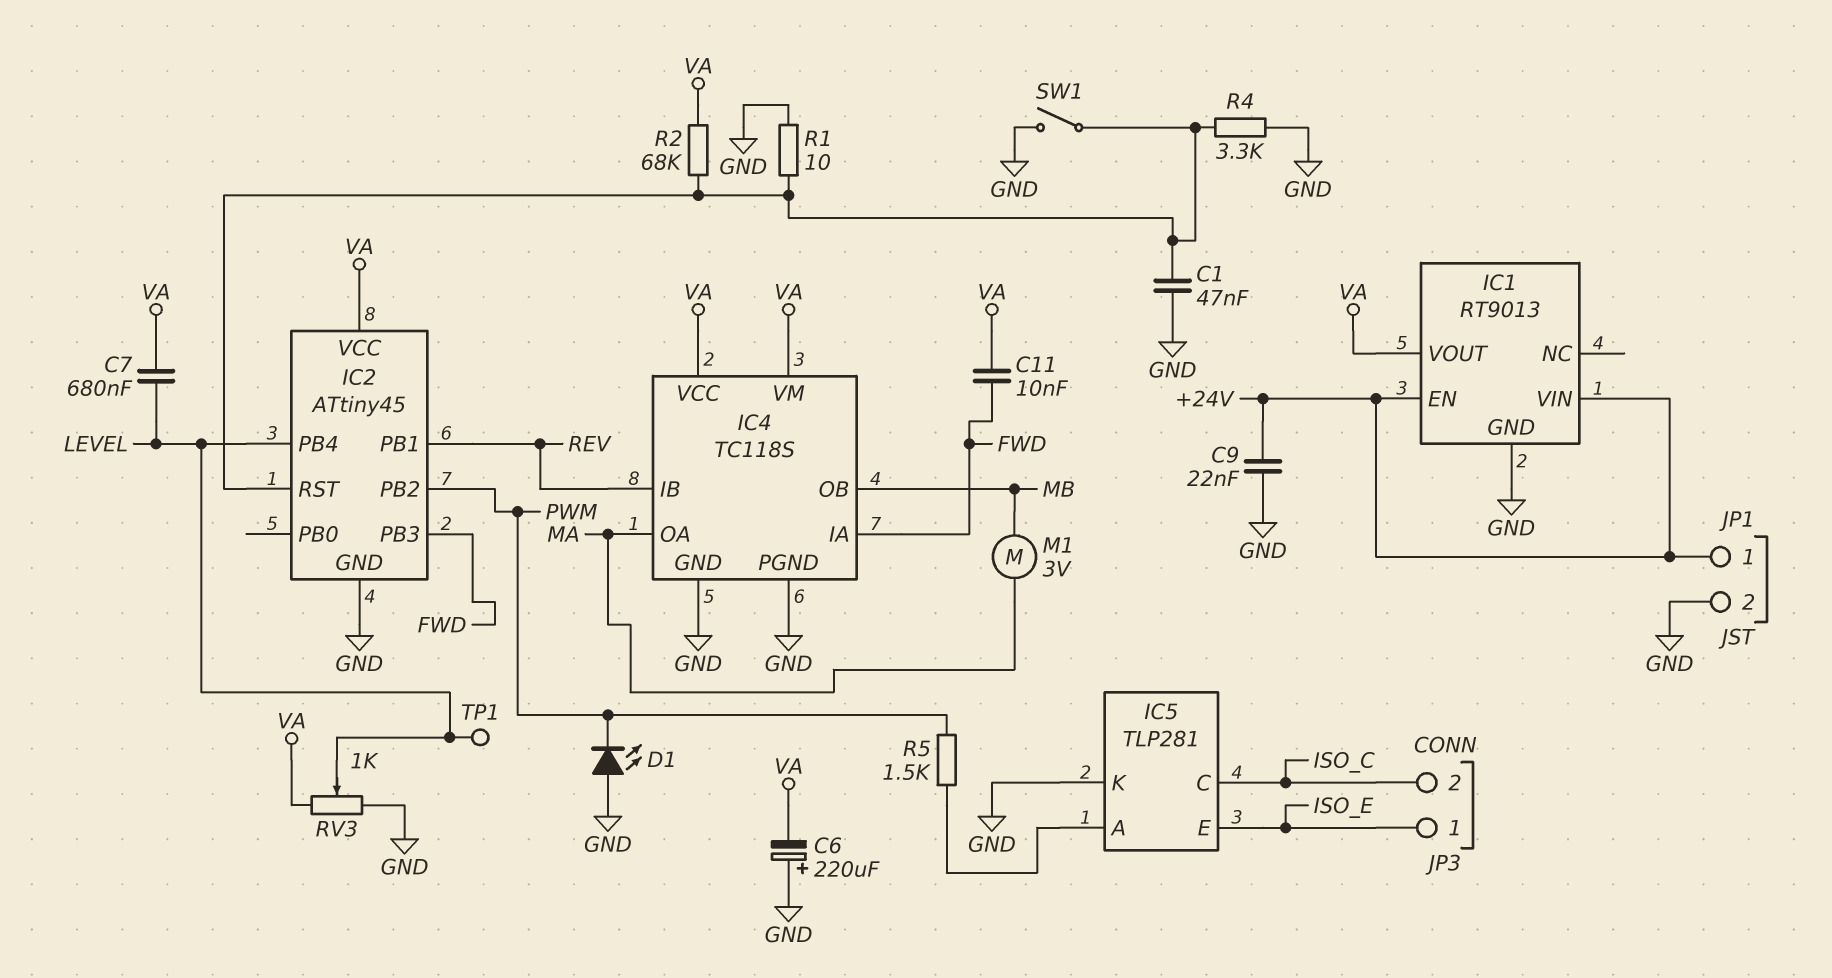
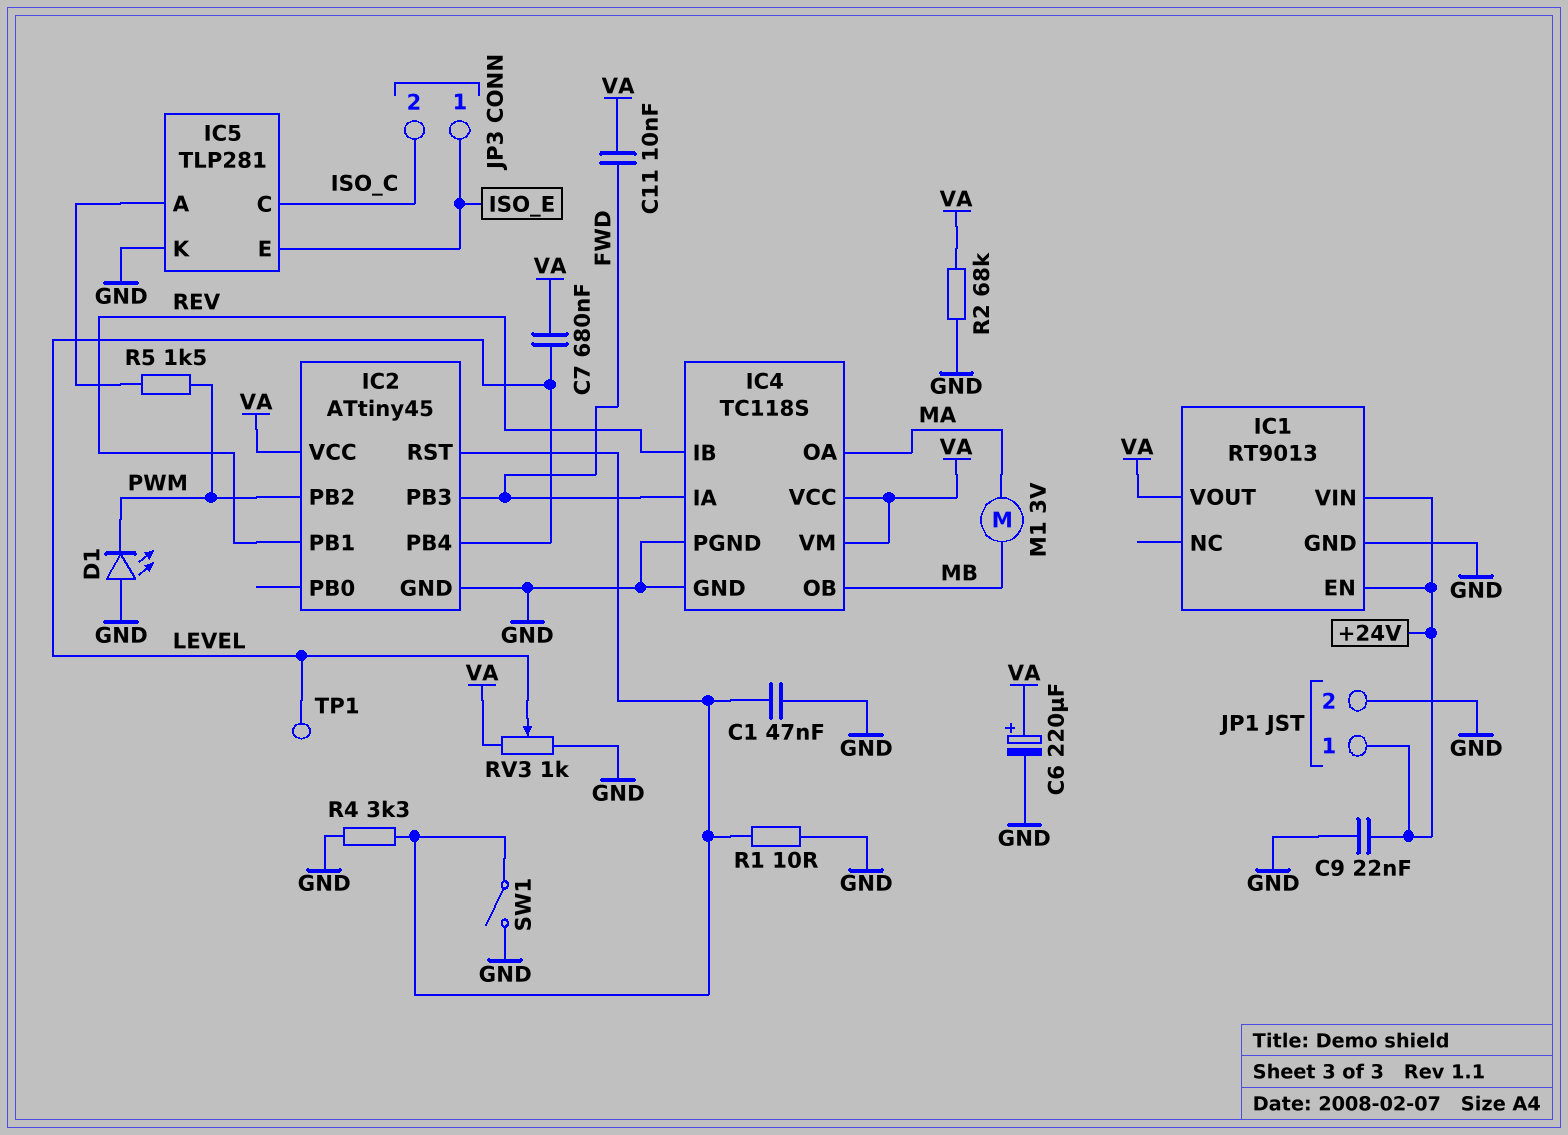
C6: 220uF (plus GND, minus VA) -> 220uF (plus VA, minus GND)
R2: 68k (IC2/RST, VA) -> 68k (GND, VA)

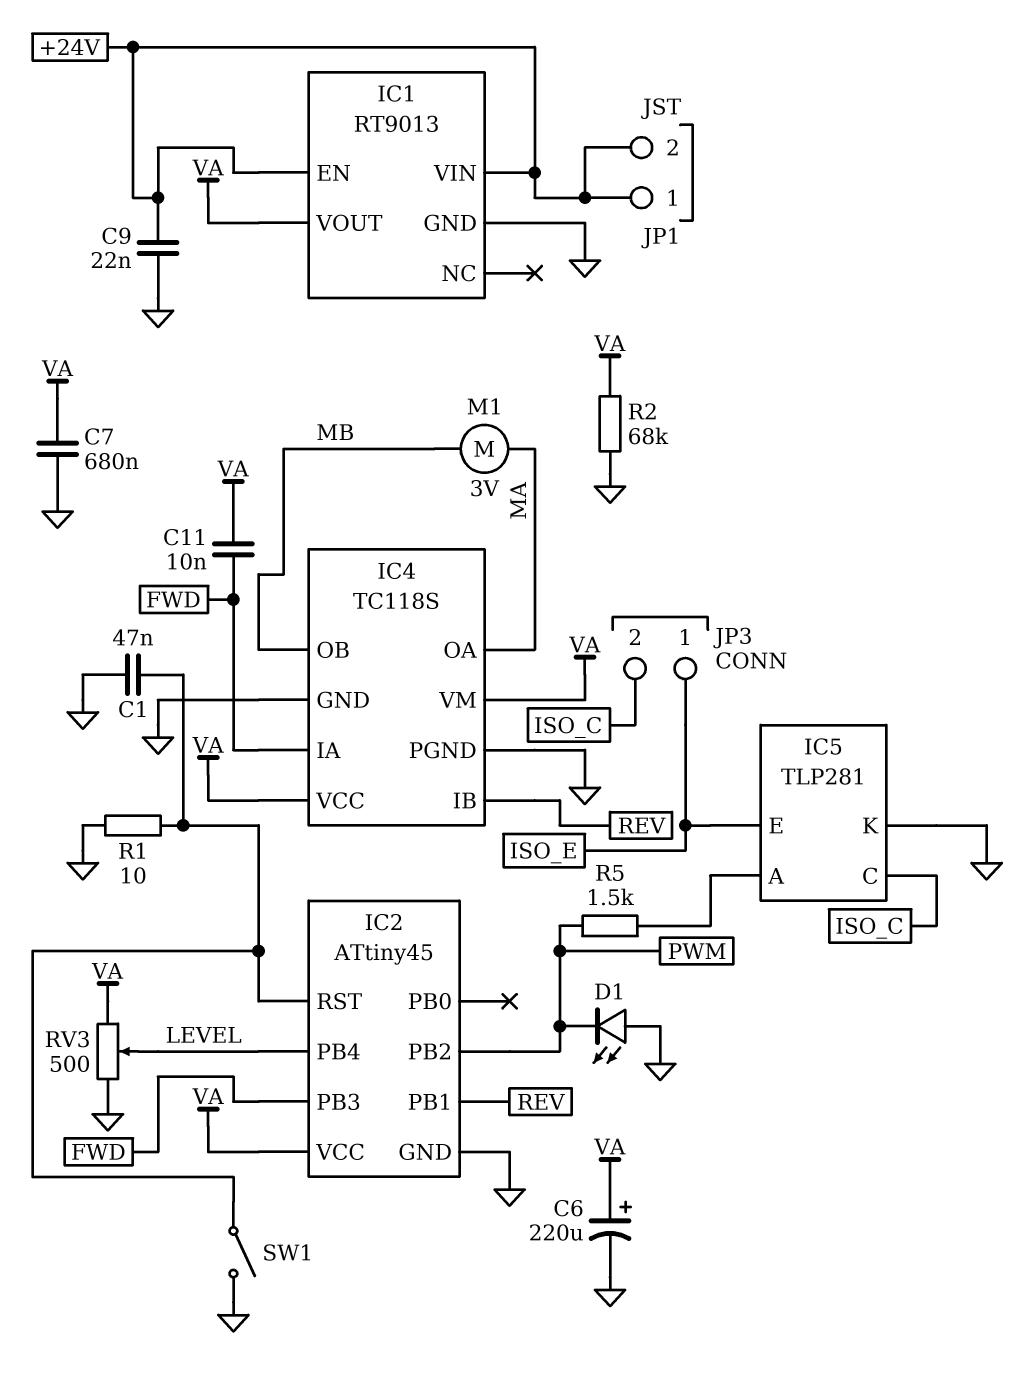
C7: 680nF (LEVEL, VA) -> 680nF (GND, VA)
JP1 pin 2: GND -> +24V
R4: 3.3k (GND, IC2/RST) -> none
RV3: 1k (GND, VA, wiper LEVEL) -> 500 (GND, VA, wiper LEVEL)
TP1: test point (LEVEL) -> none

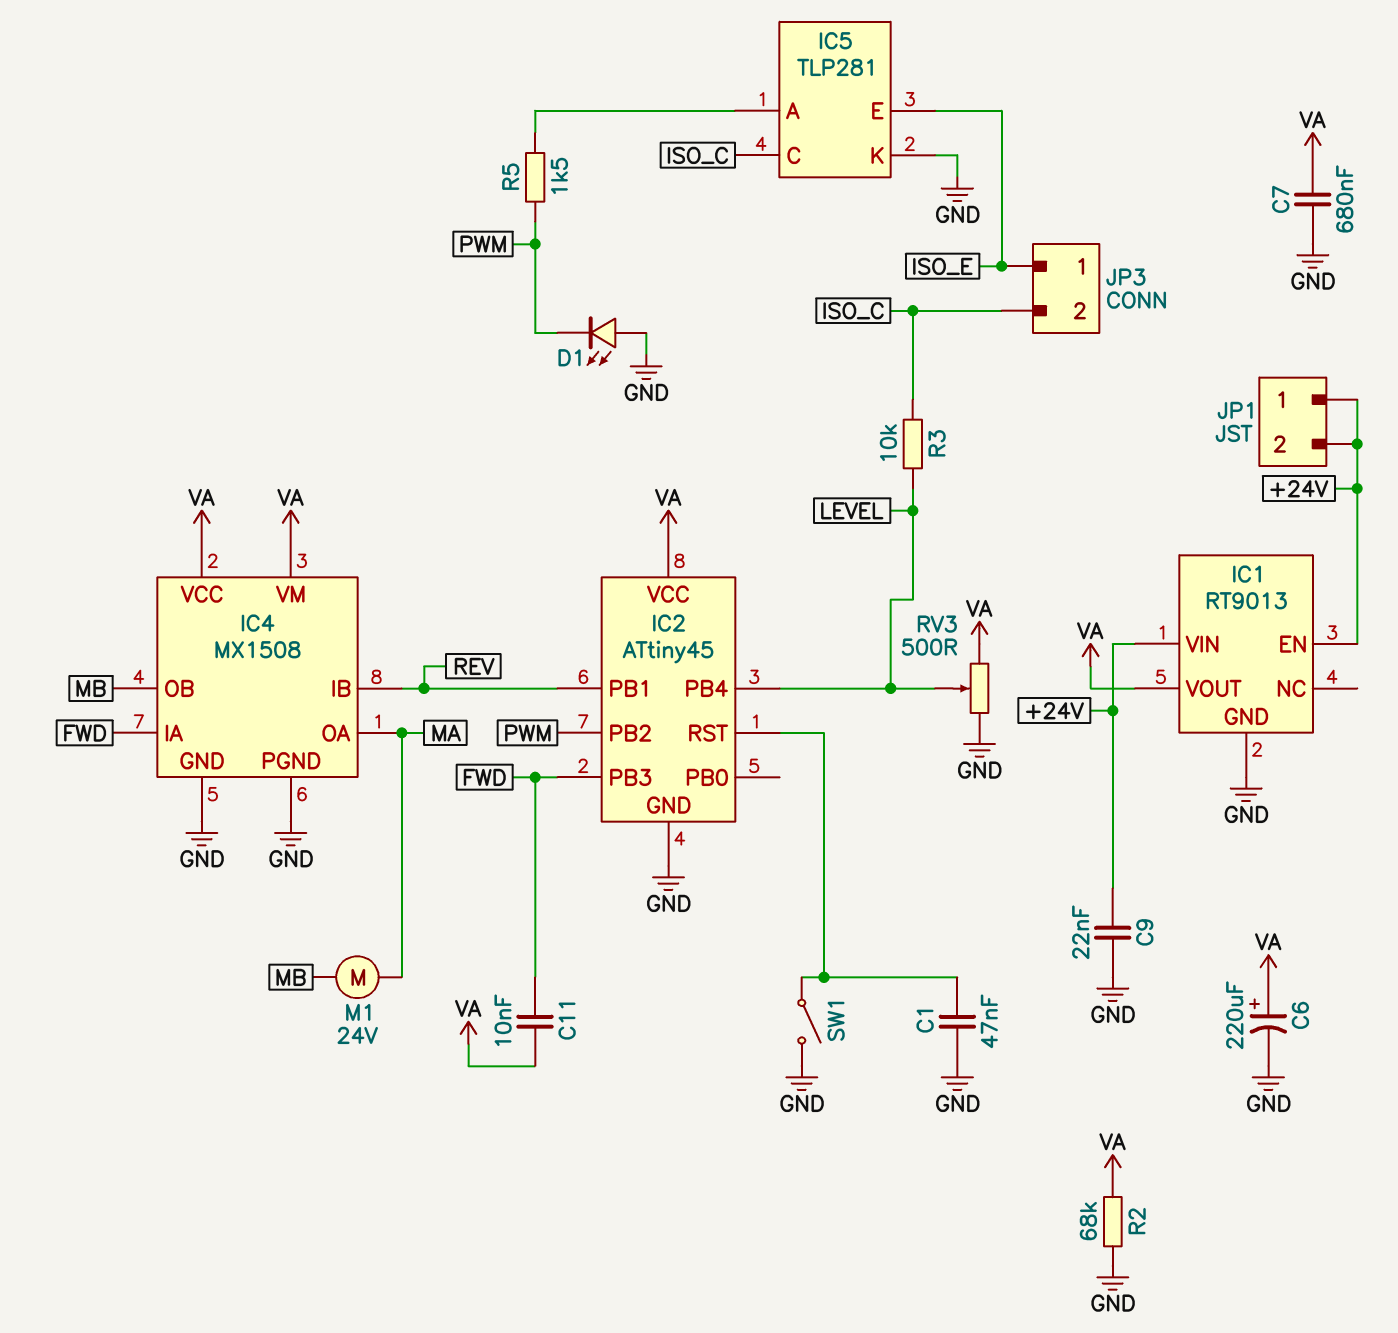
IC4: TC118S -> MX1508
M1: motor 3V (MA, MB) -> motor 24V (MA, MB)
R1: 10 (GND, IC2/RST) -> none
R3: none -> 10k (ISO_C, LEVEL)

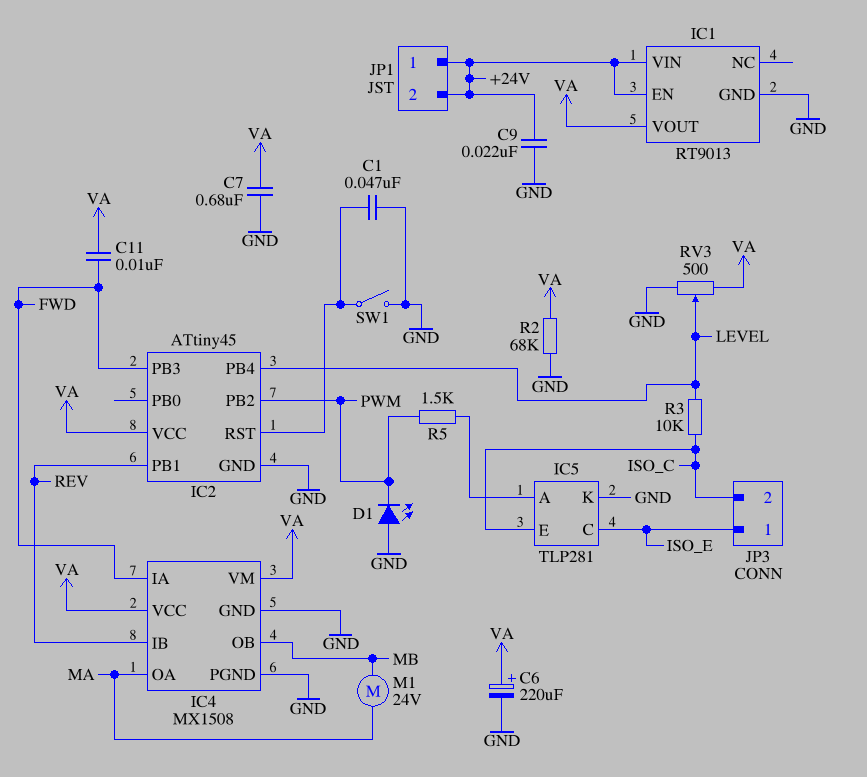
IC5 pin C: ISO_C -> ISO_E
IC5 pin E: ISO_E -> ISO_C

